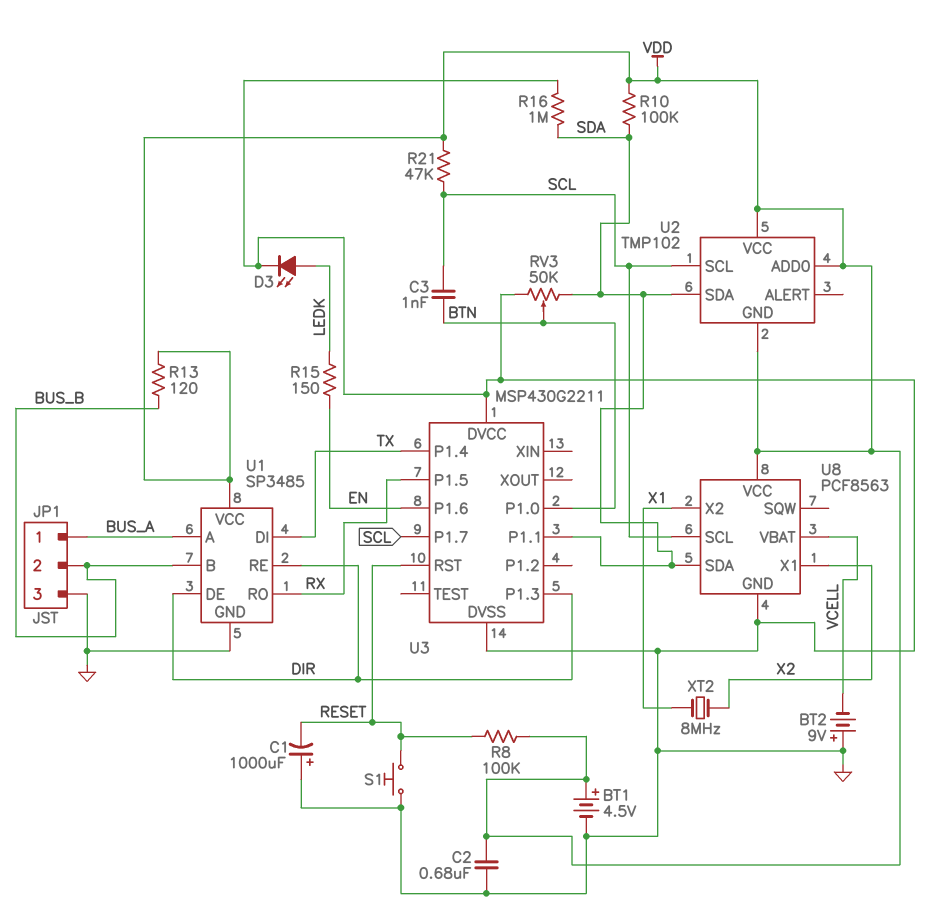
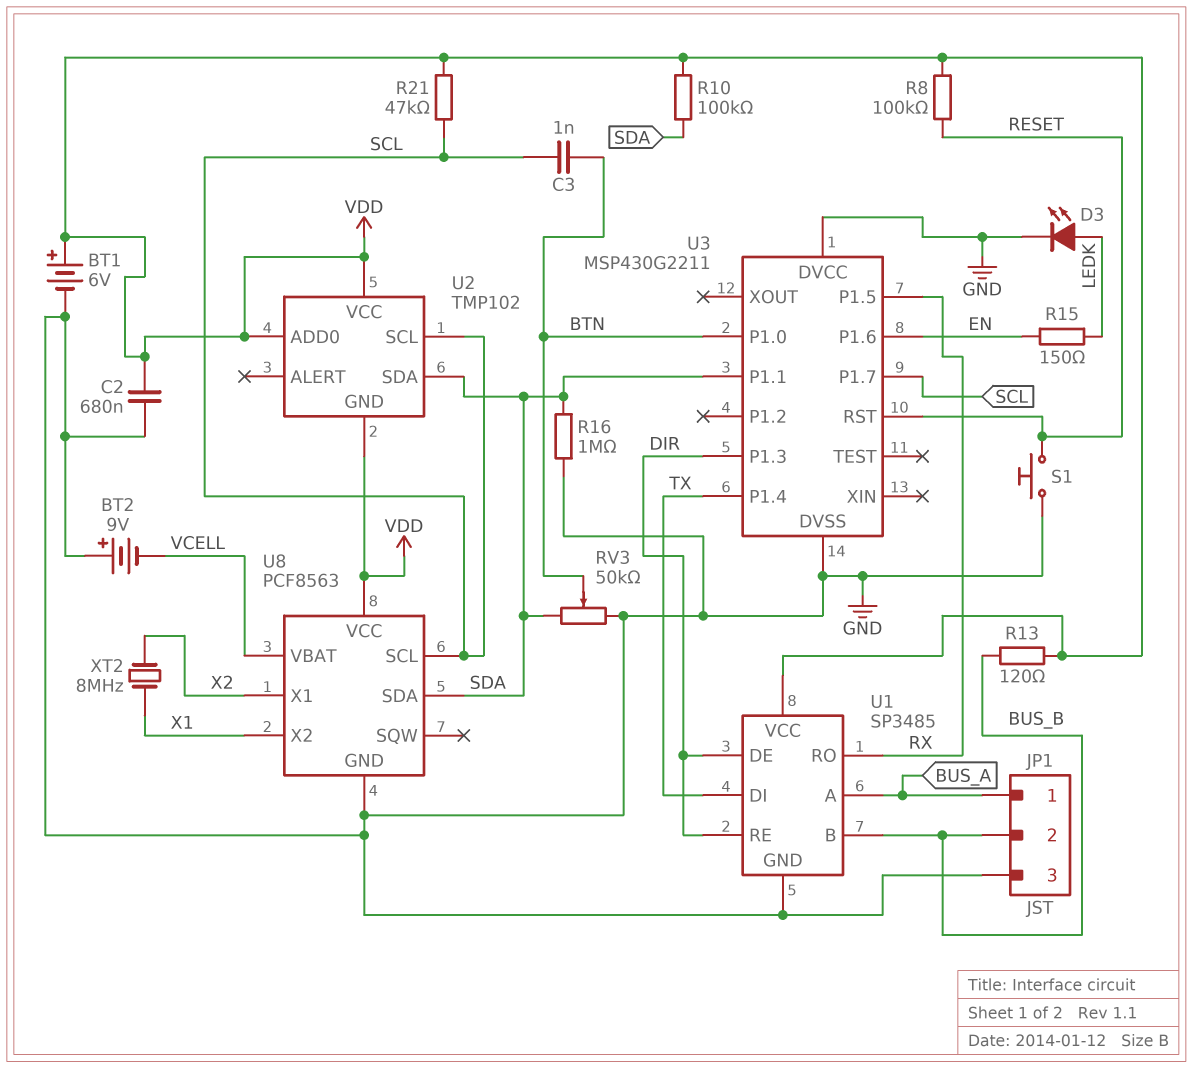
BT1: 4.5V (plus VDD, minus GND) -> 6V (plus VDD, minus GND)
C1: 1000uF (plus GND, minus RESET) -> none

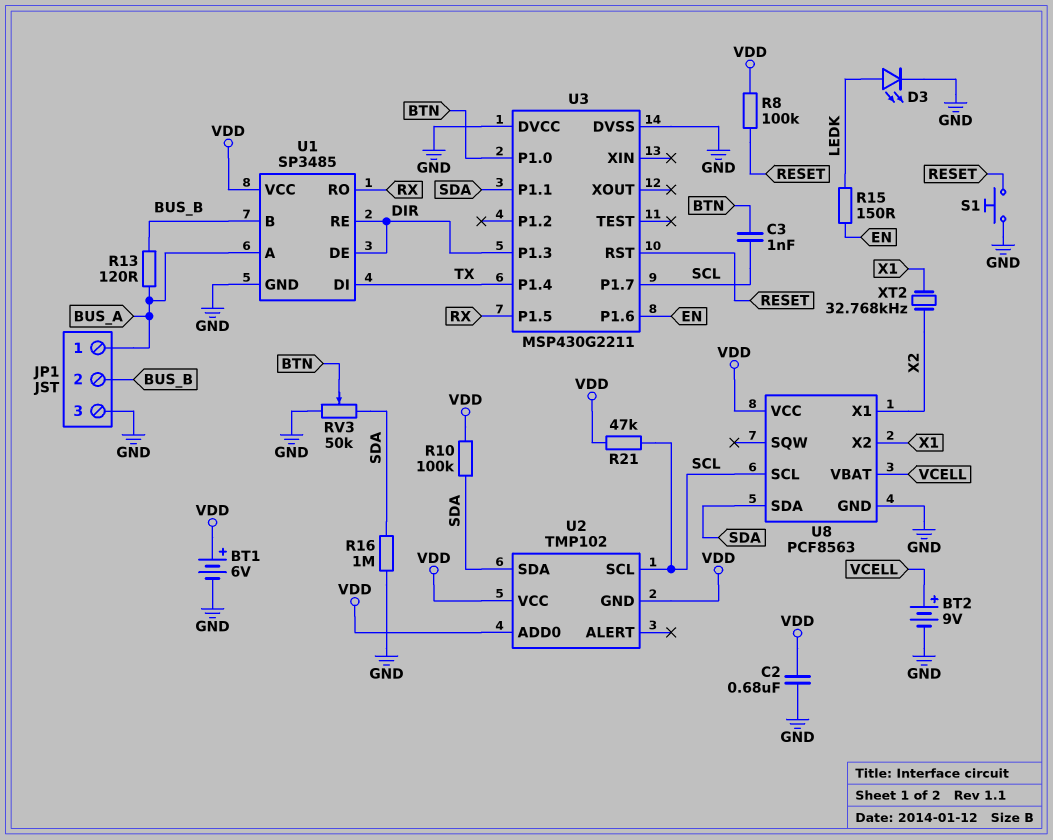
BT2: 9V (plus GND, minus VCELL) -> 9V (plus VCELL, minus GND)
R13: 120 (BUS_B, VDD) -> 120 (BUS_A, BUS_B)
XT2: 8MHz (X1, X2) -> 32.768kHz (X1, X2)

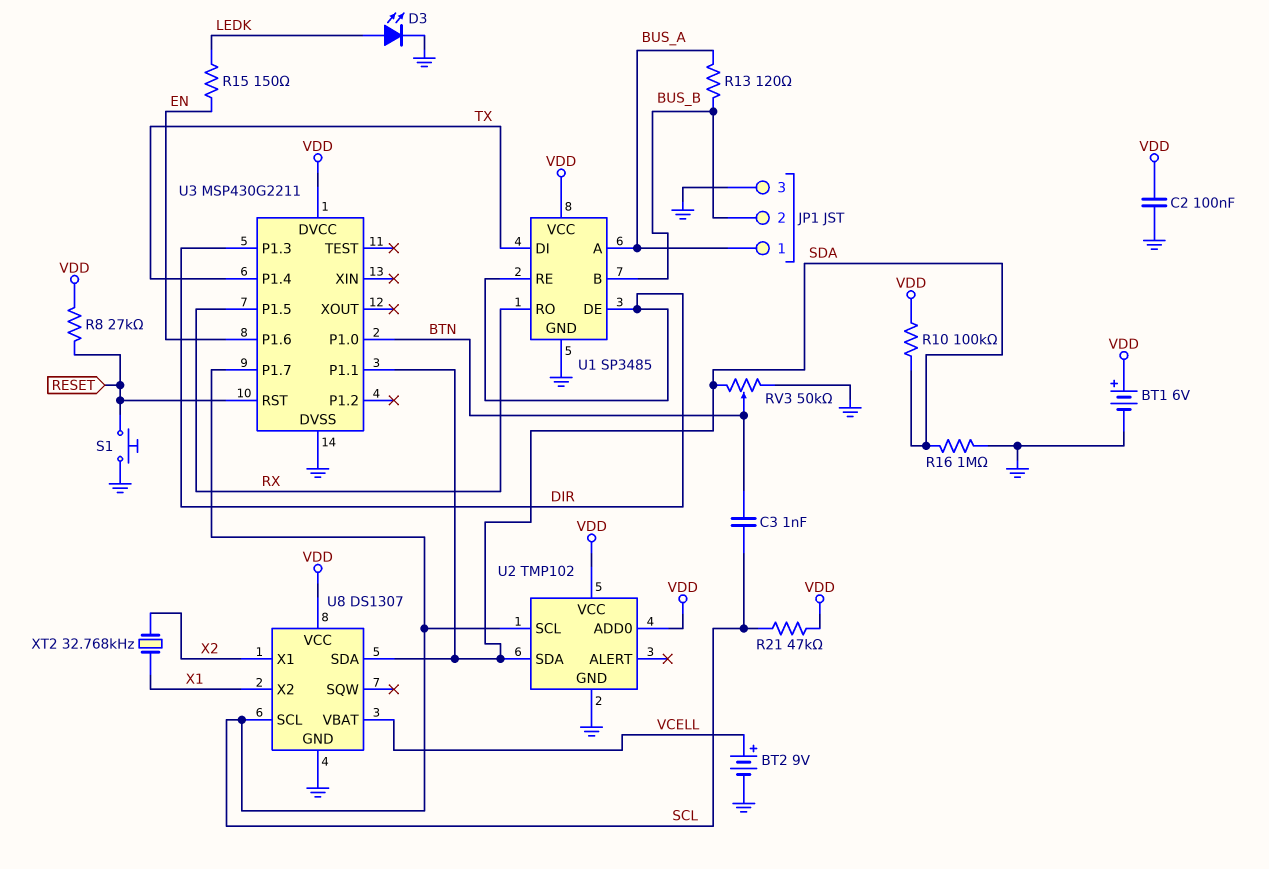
C2: 680nF (GND, VDD) -> 100nF (GND, VDD)
R8: 100k (RESET, VDD) -> 27k (RESET, VDD)
U2 pin GND: VDD -> GND
U3 pin DVCC: GND -> VDD
U8: PCF8563 -> DS1307

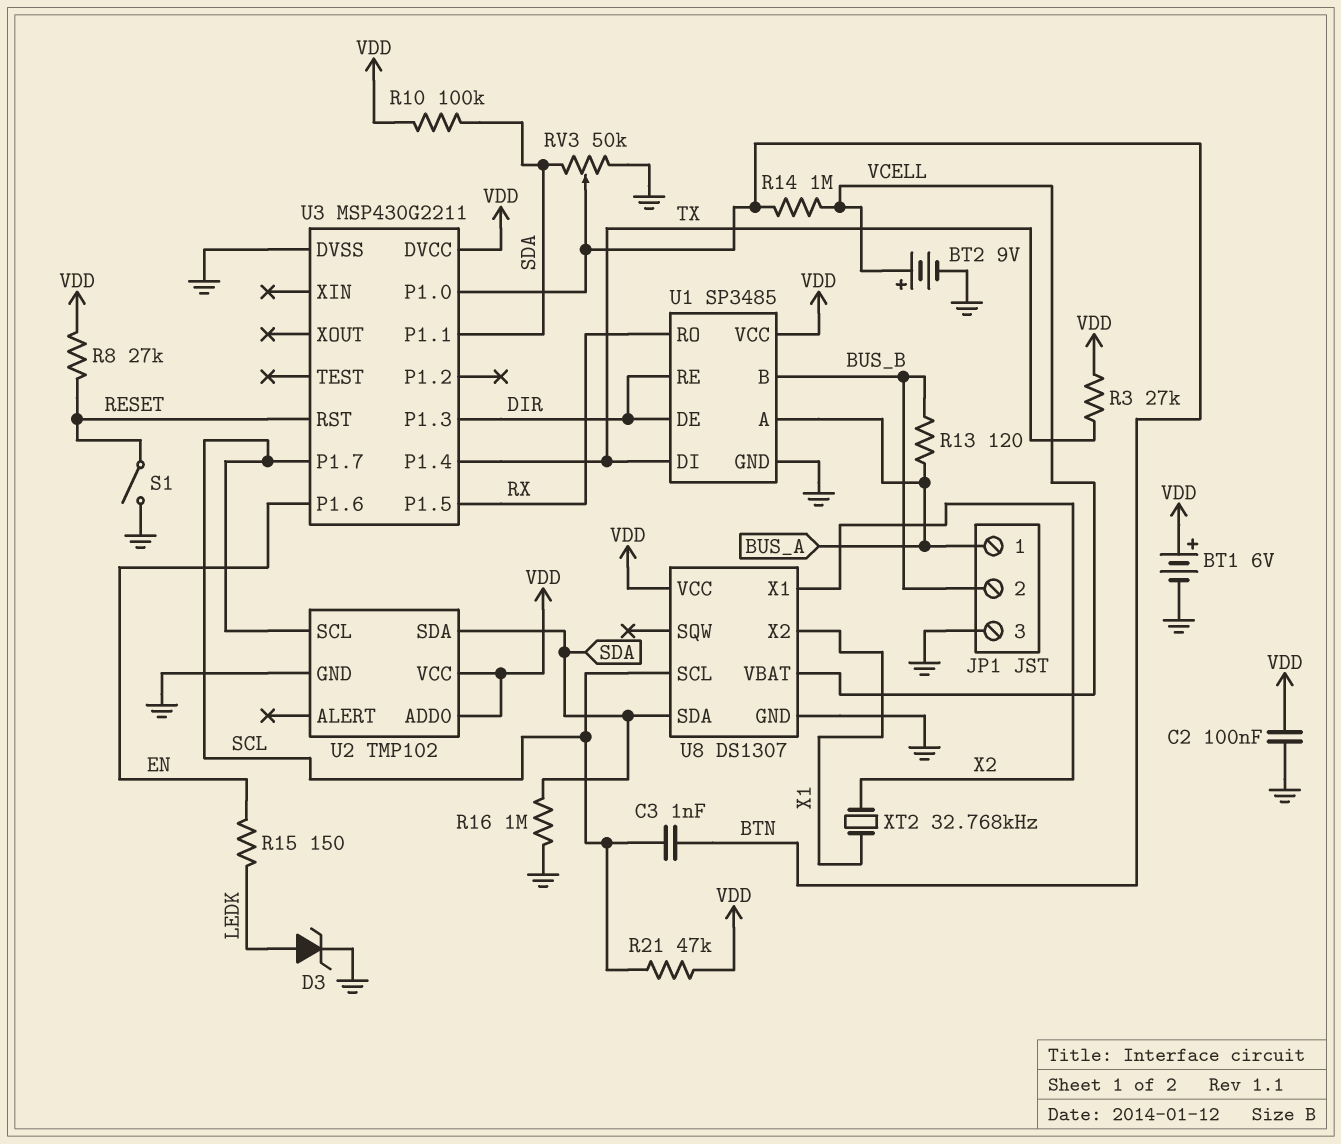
D3: LED (A LEDK, K GND) -> zener (A LEDK, K GND)
R3: none -> 27k (TX, VDD)
R14: none -> 1M (BTN, VCELL)
S1: button (GND, RESET) -> switch (GND, RESET)

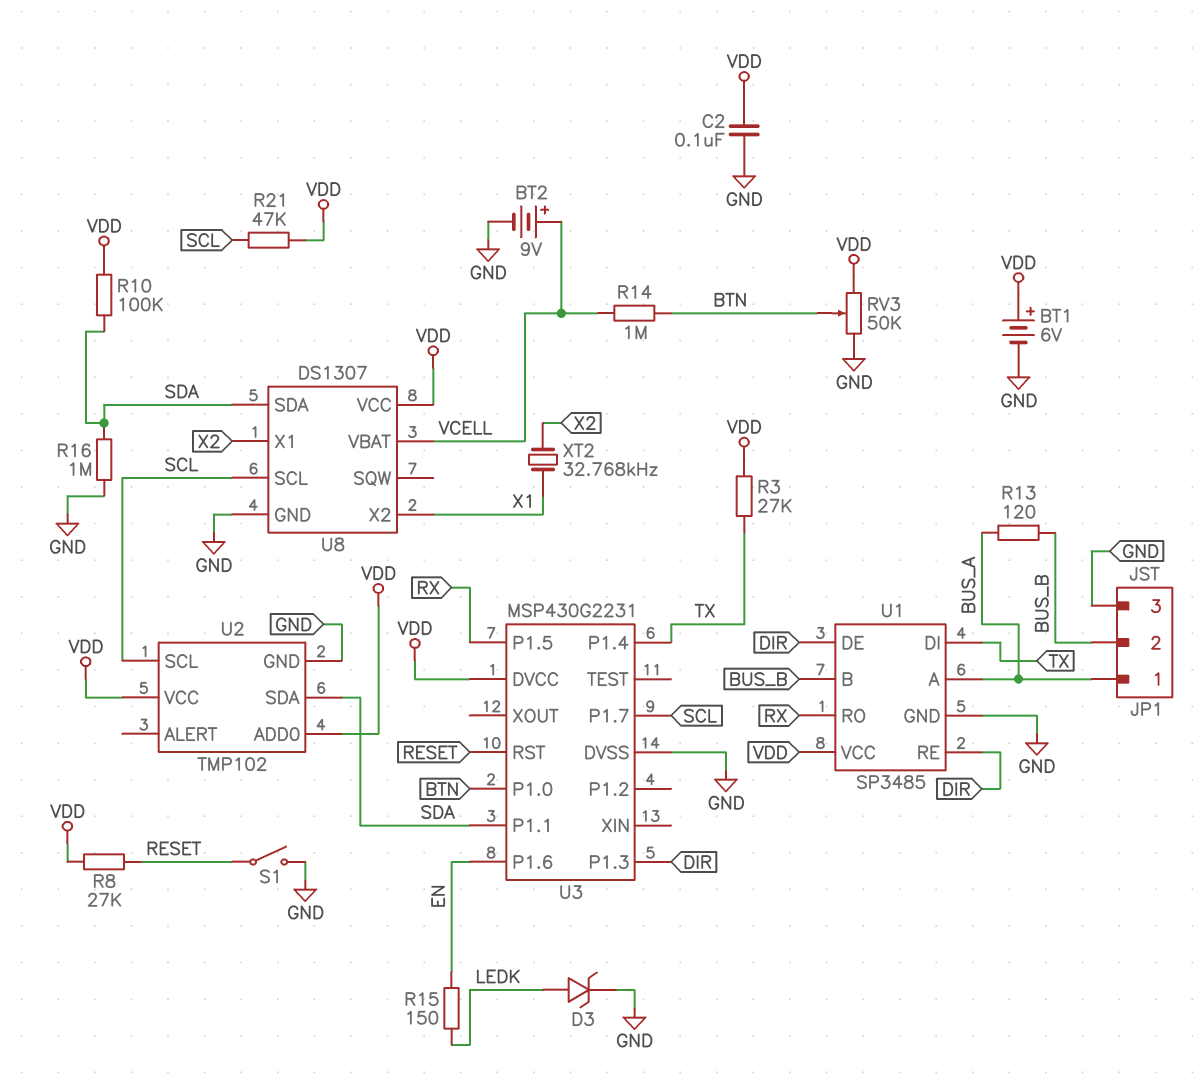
C3: 1nF (BTN, SCL) -> none
RV3: 50k (GND, SDA, wiper BTN) -> 50k (GND, VDD, wiper BTN)
U3: MSP430G2211 -> MSP430G2231

